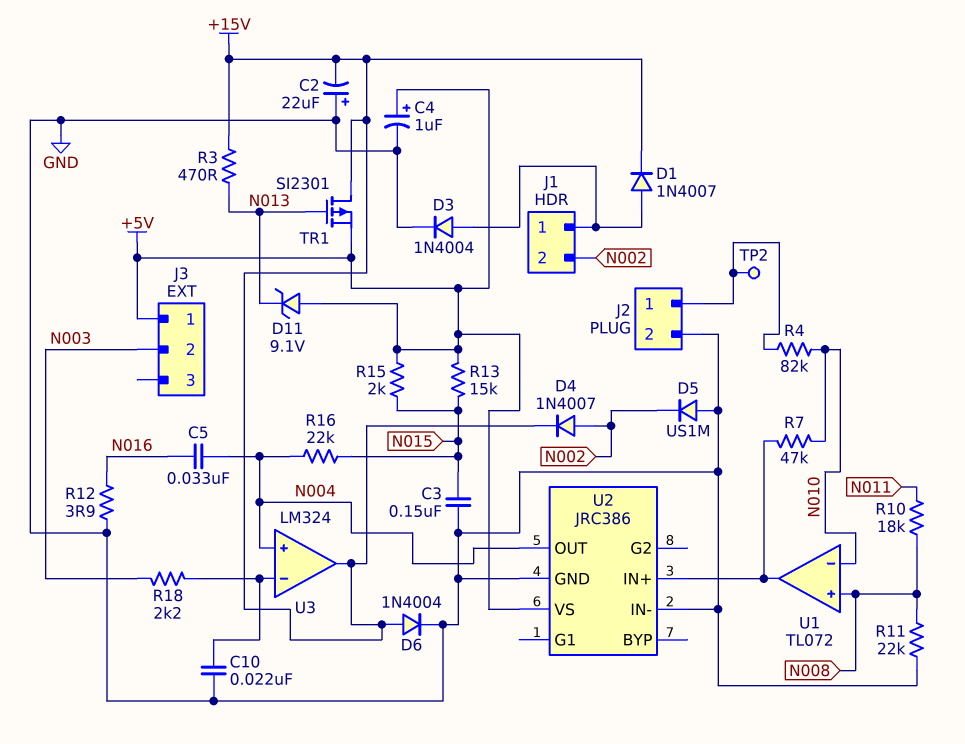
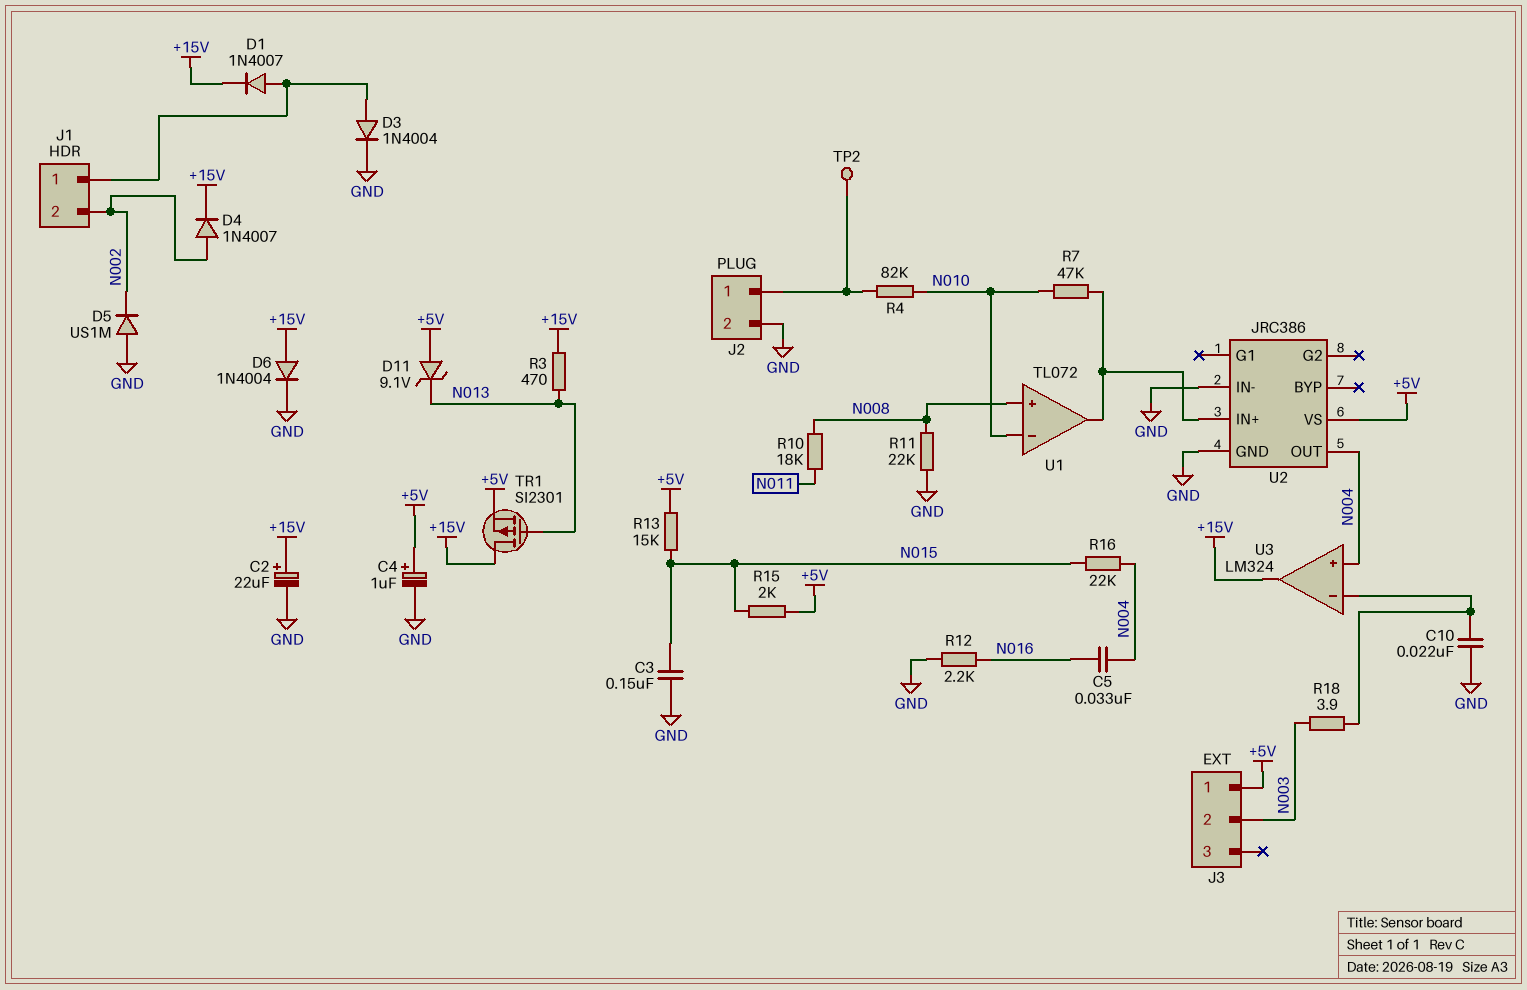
C2: 22uF (plus GND, minus +15V) -> 22uF (plus +15V, minus GND)
R12: 3.9 (GND, N016) -> 2.2k (GND, N016)
R18: 2.2k (N003, U3/in-) -> 3.9 (N003, U3/in-)

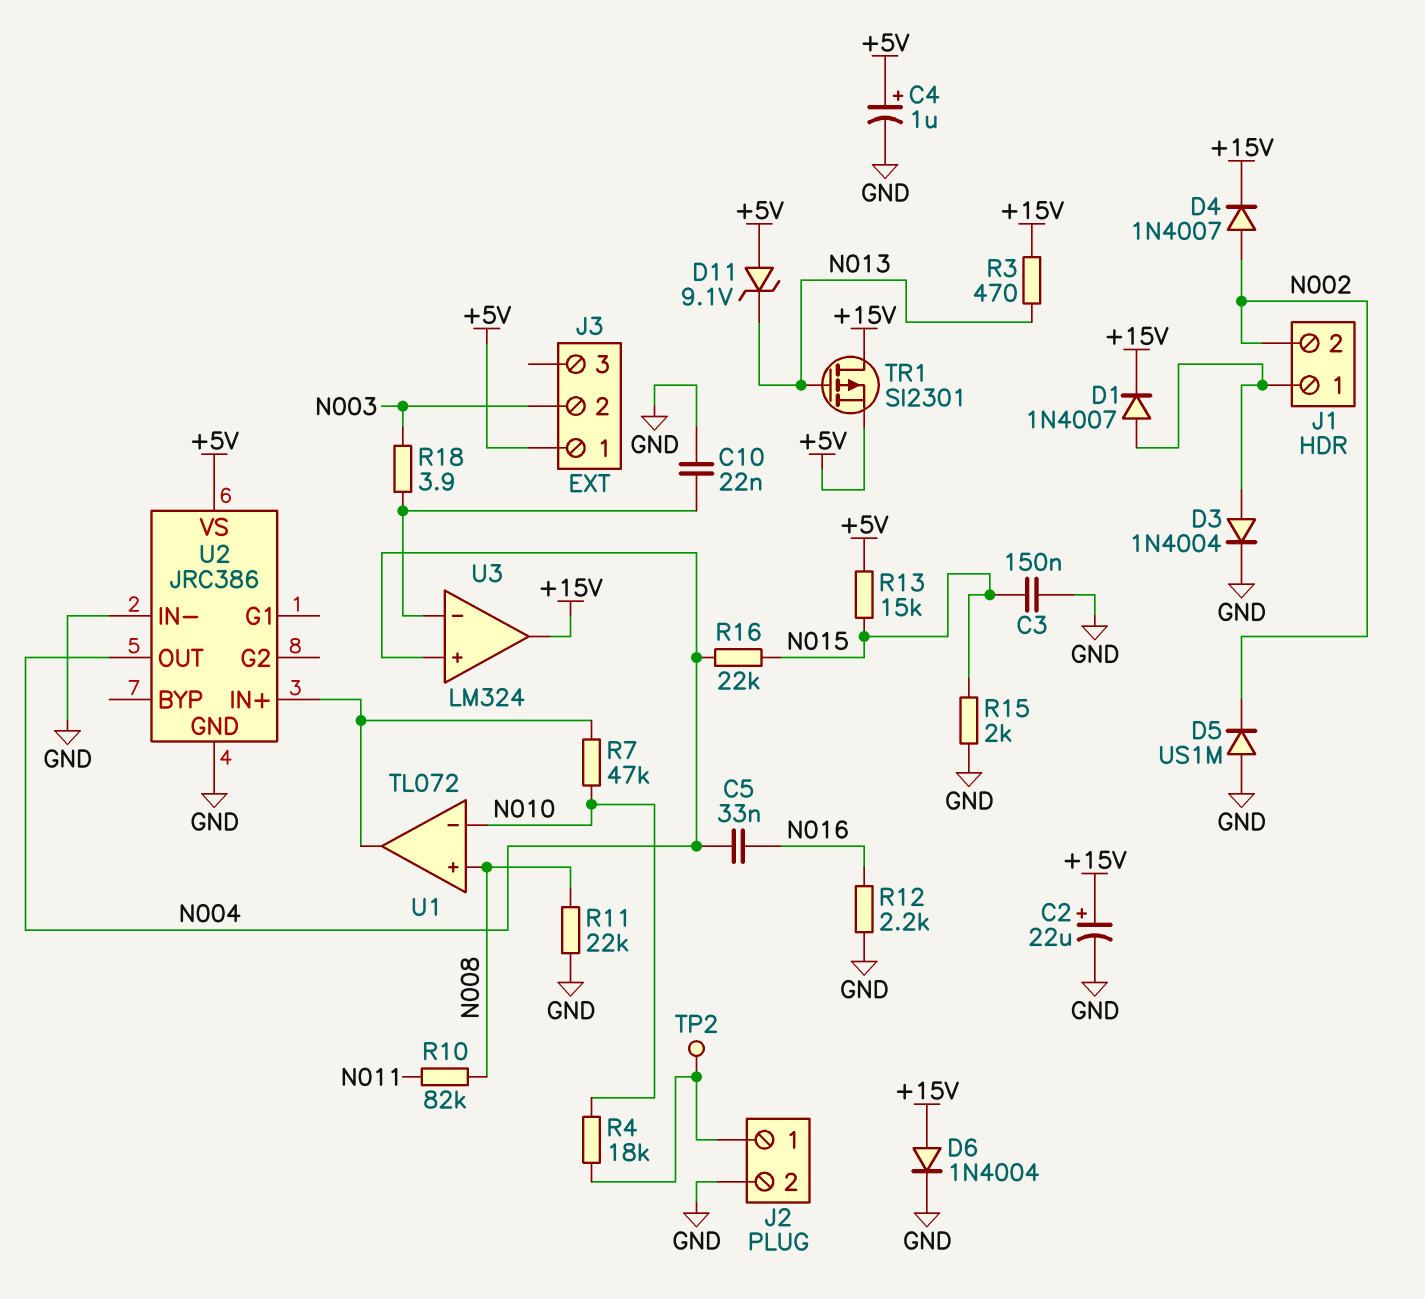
R4: 82k (J2/1, N010) -> 18k (J2/1, N010)
R10: 18k (N008, N011) -> 82k (N008, N011)
R15: 2k (+5V, N015) -> 2k (GND, N015)

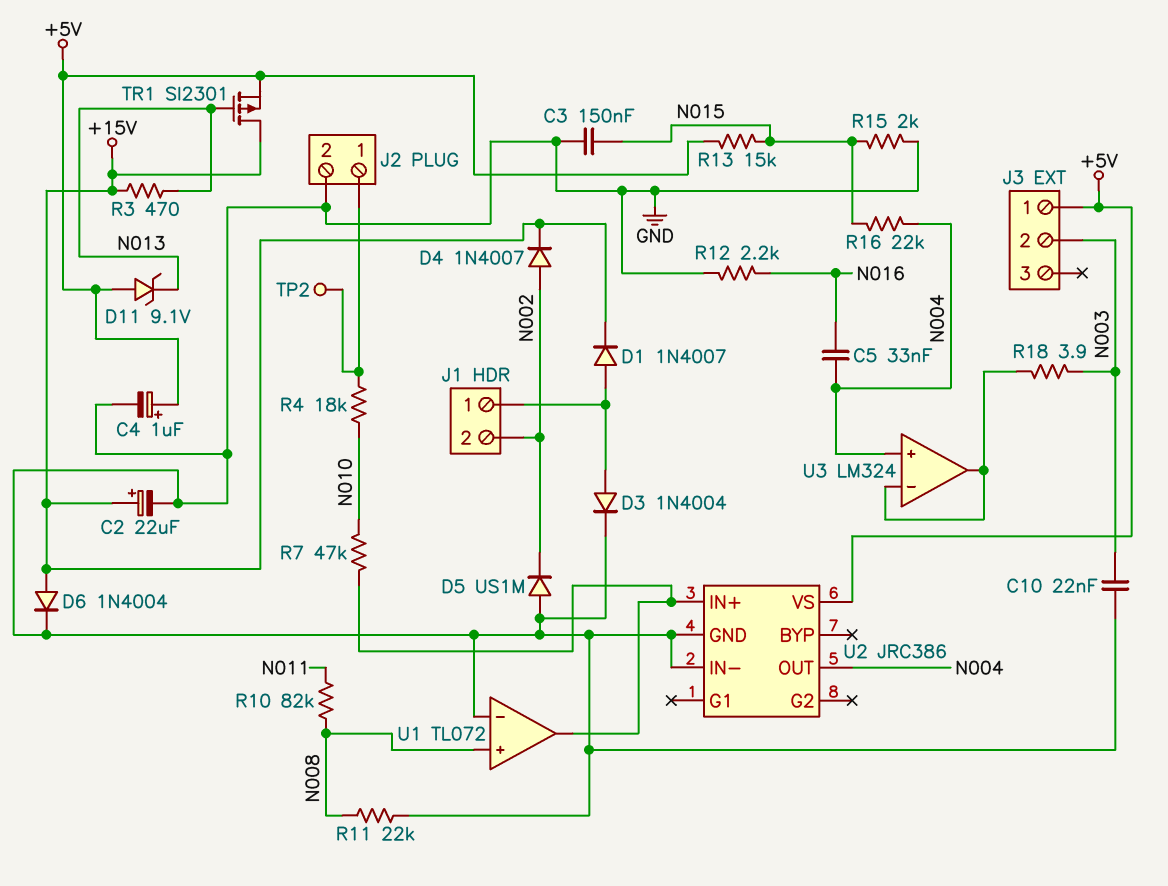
C10: 22nF (GND, U3/in-) -> 22nF (GND, N003)
U1 pin in-: N010 -> GND
U3 pin out: +15V -> U3/in-

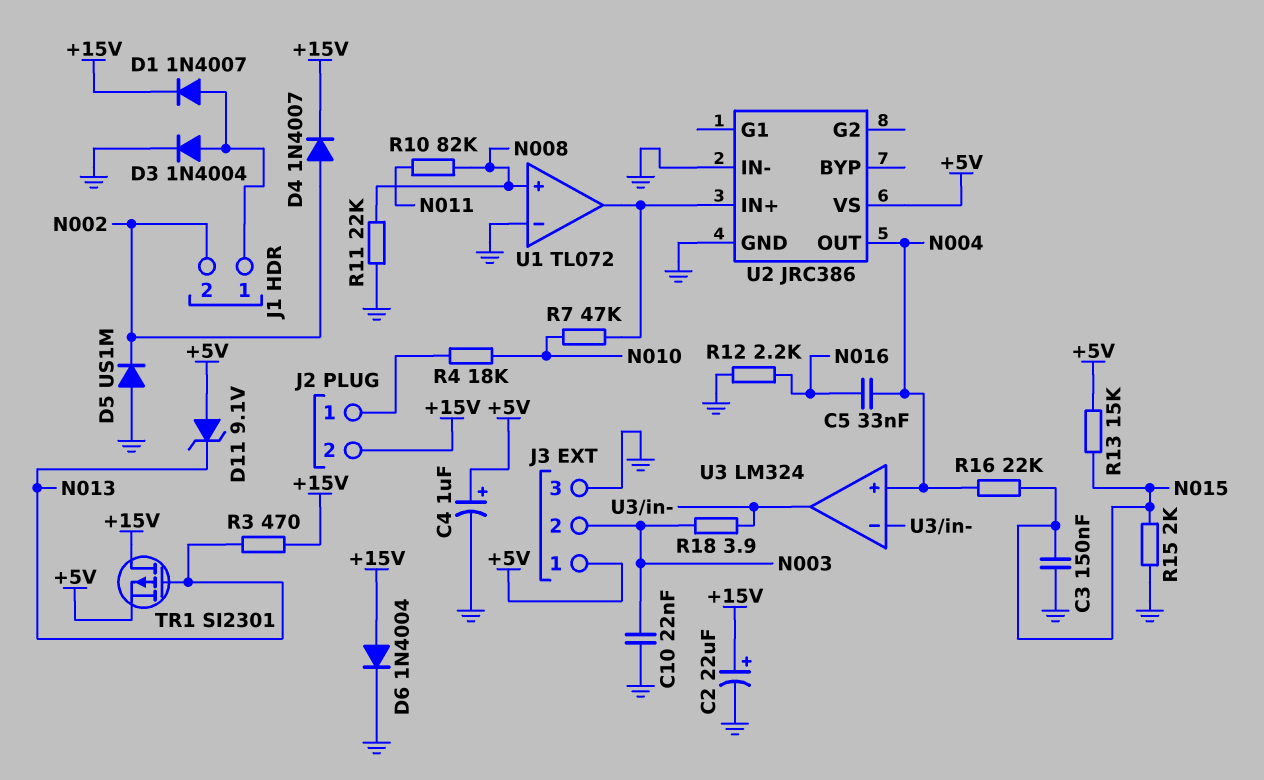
J2 pin 2: GND -> +15V
J3 pin 3: none -> GND
TP2: test point (J2/1) -> none

